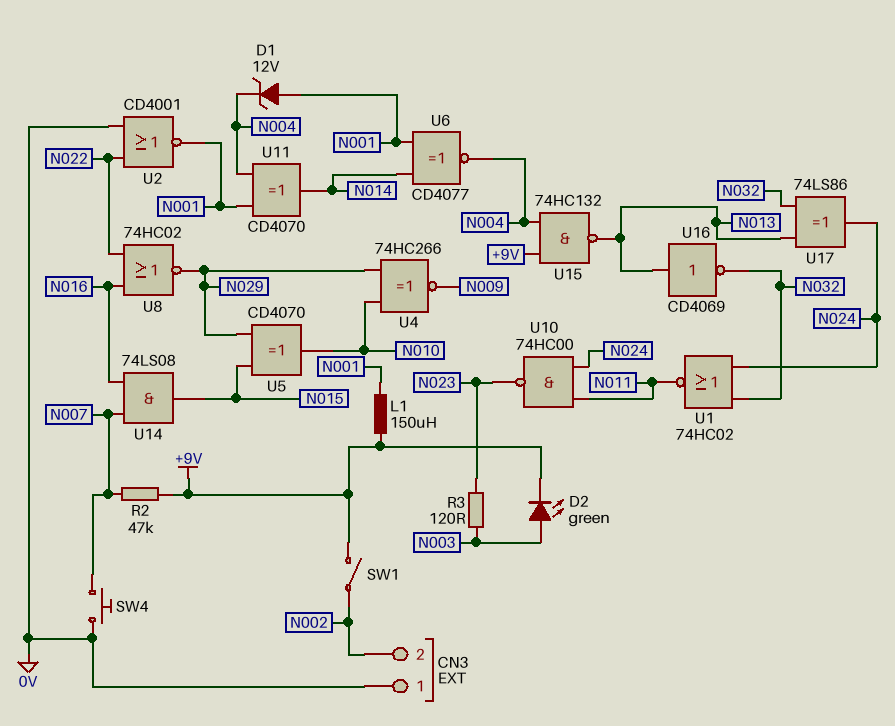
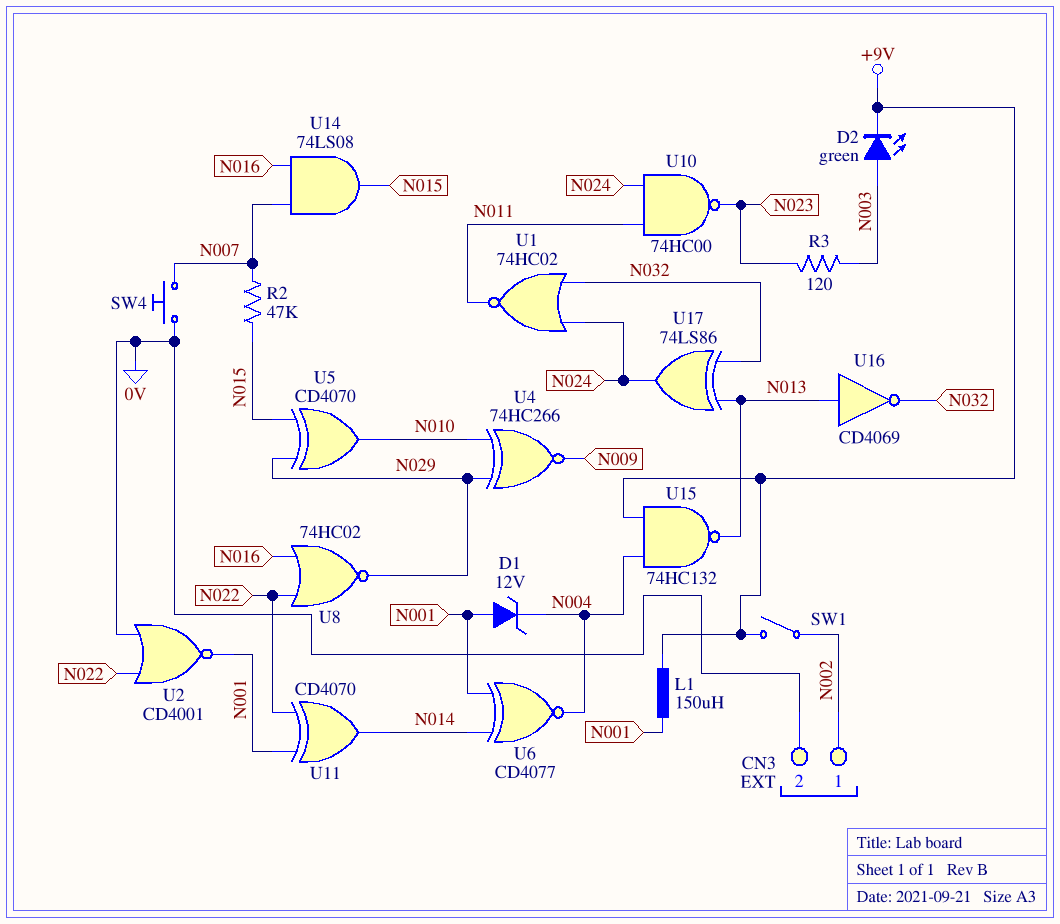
CN3 pin 1: 0V -> N002
CN3 pin 2: N002 -> 0V
R2: 47k (+9V, N007) -> 47k (N007, N015)
U11: XOR CD4070 (in N001, in N004, out N014) -> XOR CD4070 (in N001, in N022, out N014)

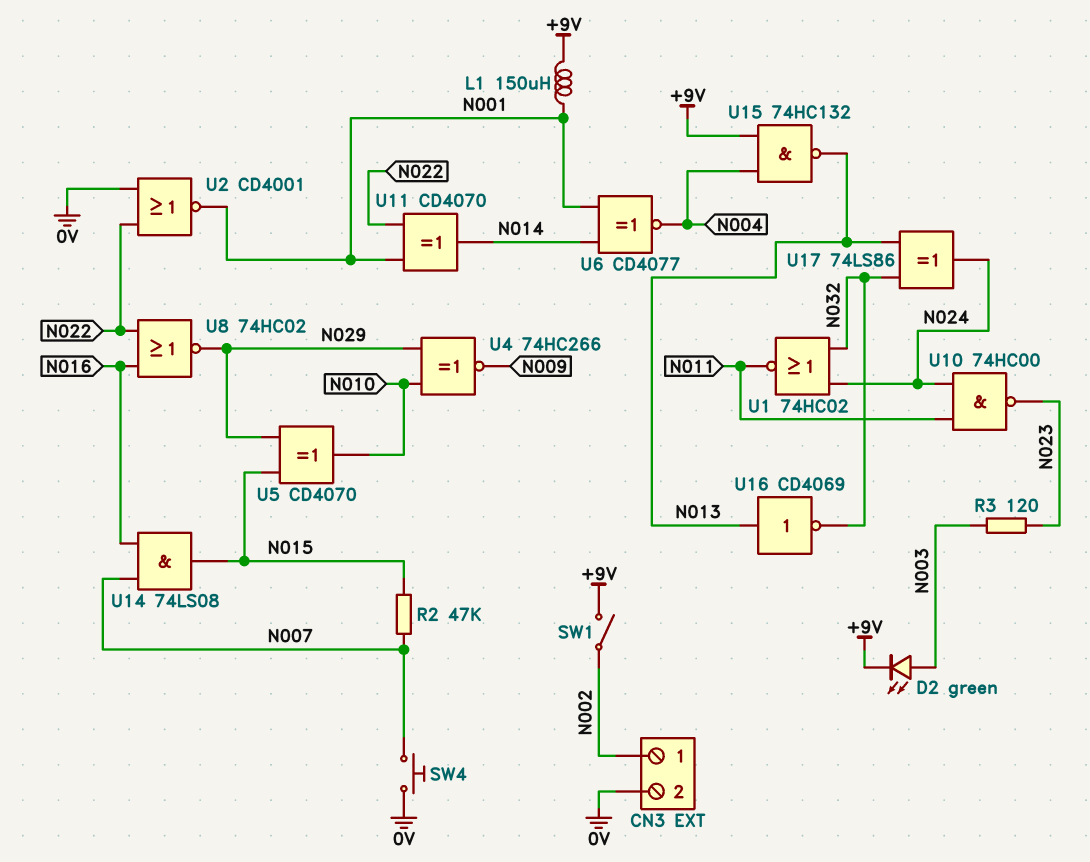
D1: zener 12V (A N001, K N004) -> none

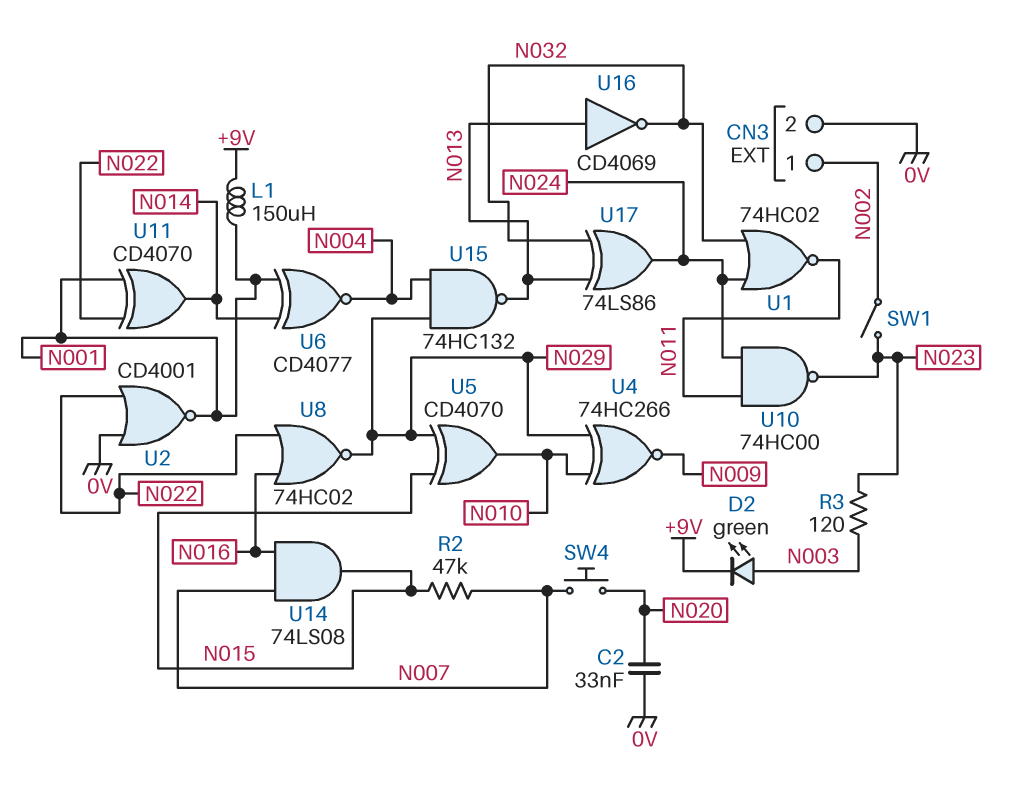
C2: none -> 33nF (0V, N020)
SW1: switch (+9V, N002) -> switch (N002, N023)
SW4: button (0V, N007) -> button (N007, N020)
U15: NAND 74HC132 (in +9V, in N004, out N013) -> NAND 74HC132 (in N004, in N029, out N013)

